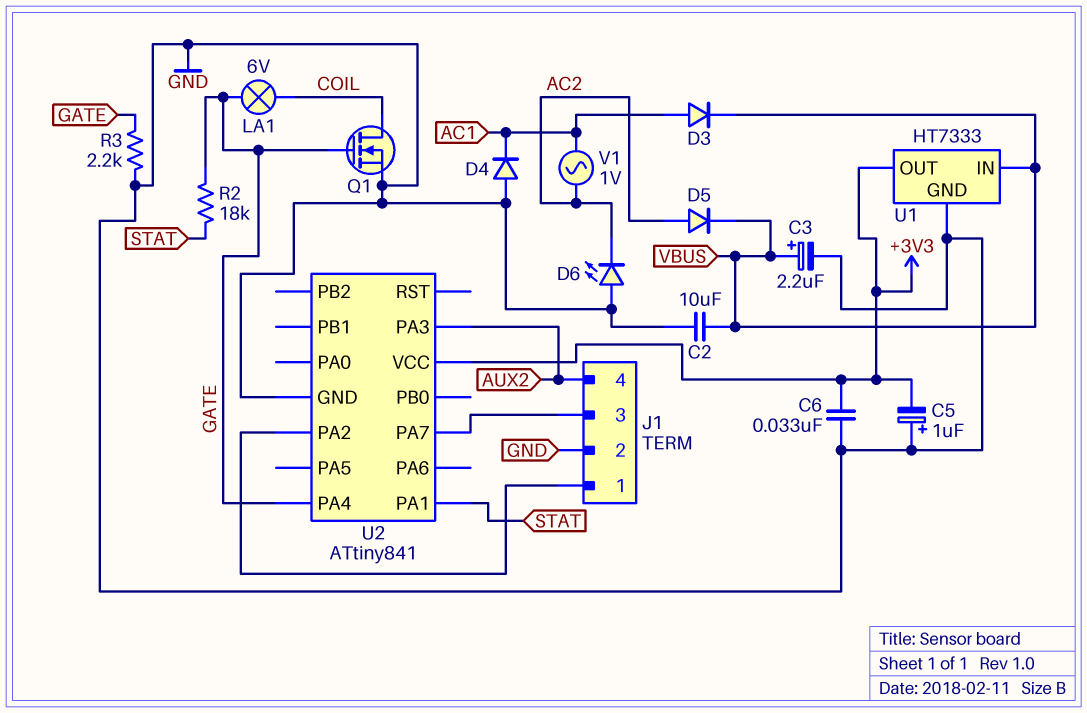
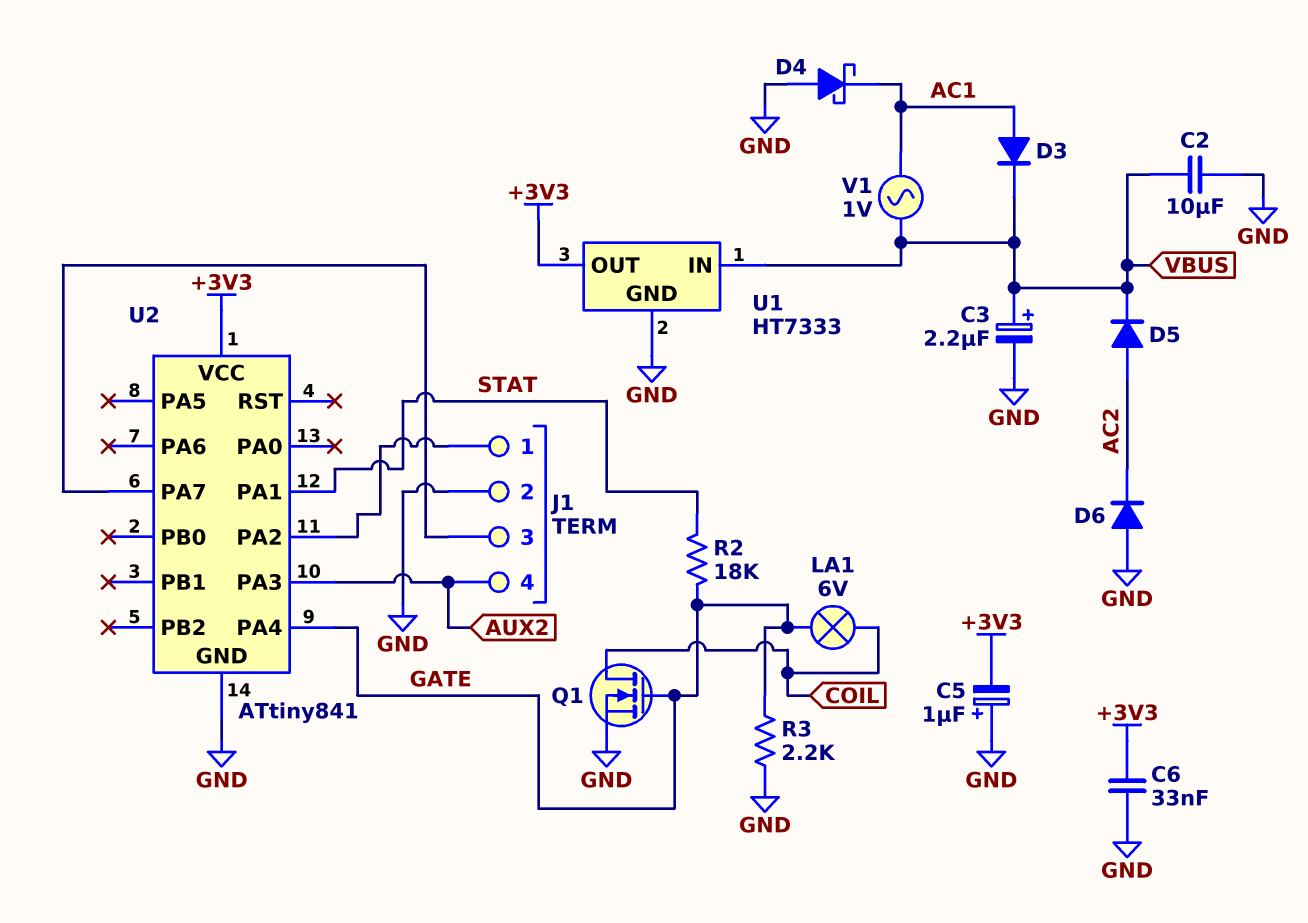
D4: diode (A GND, K AC1) -> schottky (A GND, K AC1)
D6: LED (A GND, K AC2) -> diode (A GND, K AC2)
V1: AC 1V (AC1, AC2) -> AC 1V (AC1, VBUS)

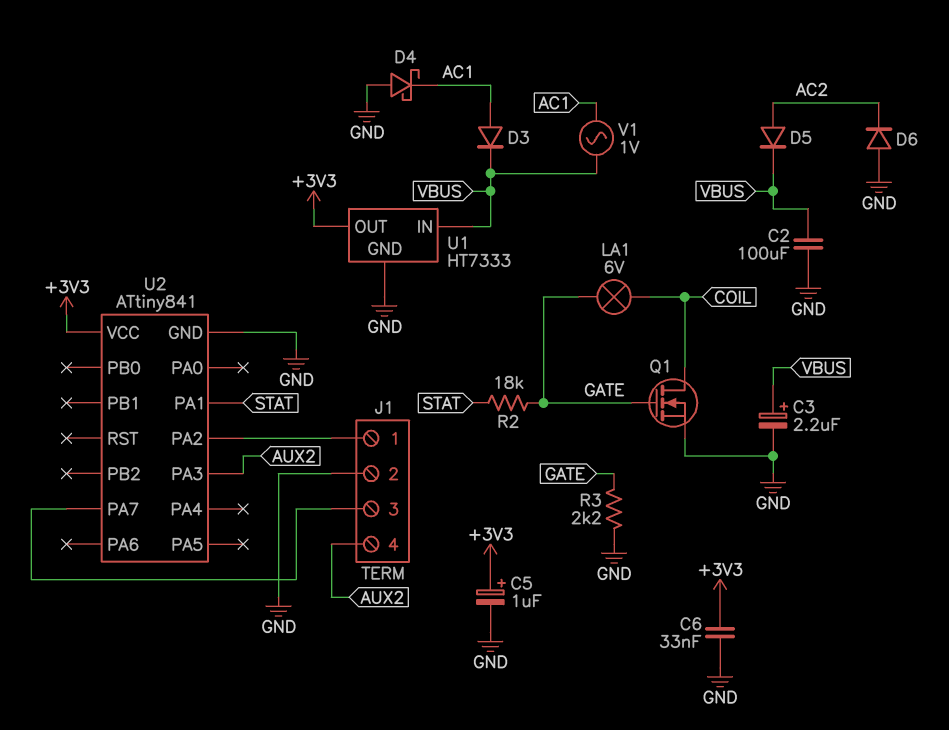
C2: 10uF (GND, VBUS) -> 100uF (GND, VBUS)
C5: 1uF (plus GND, minus +3V3) -> 1uF (plus +3V3, minus GND)
U2 pin PA4: GATE -> none

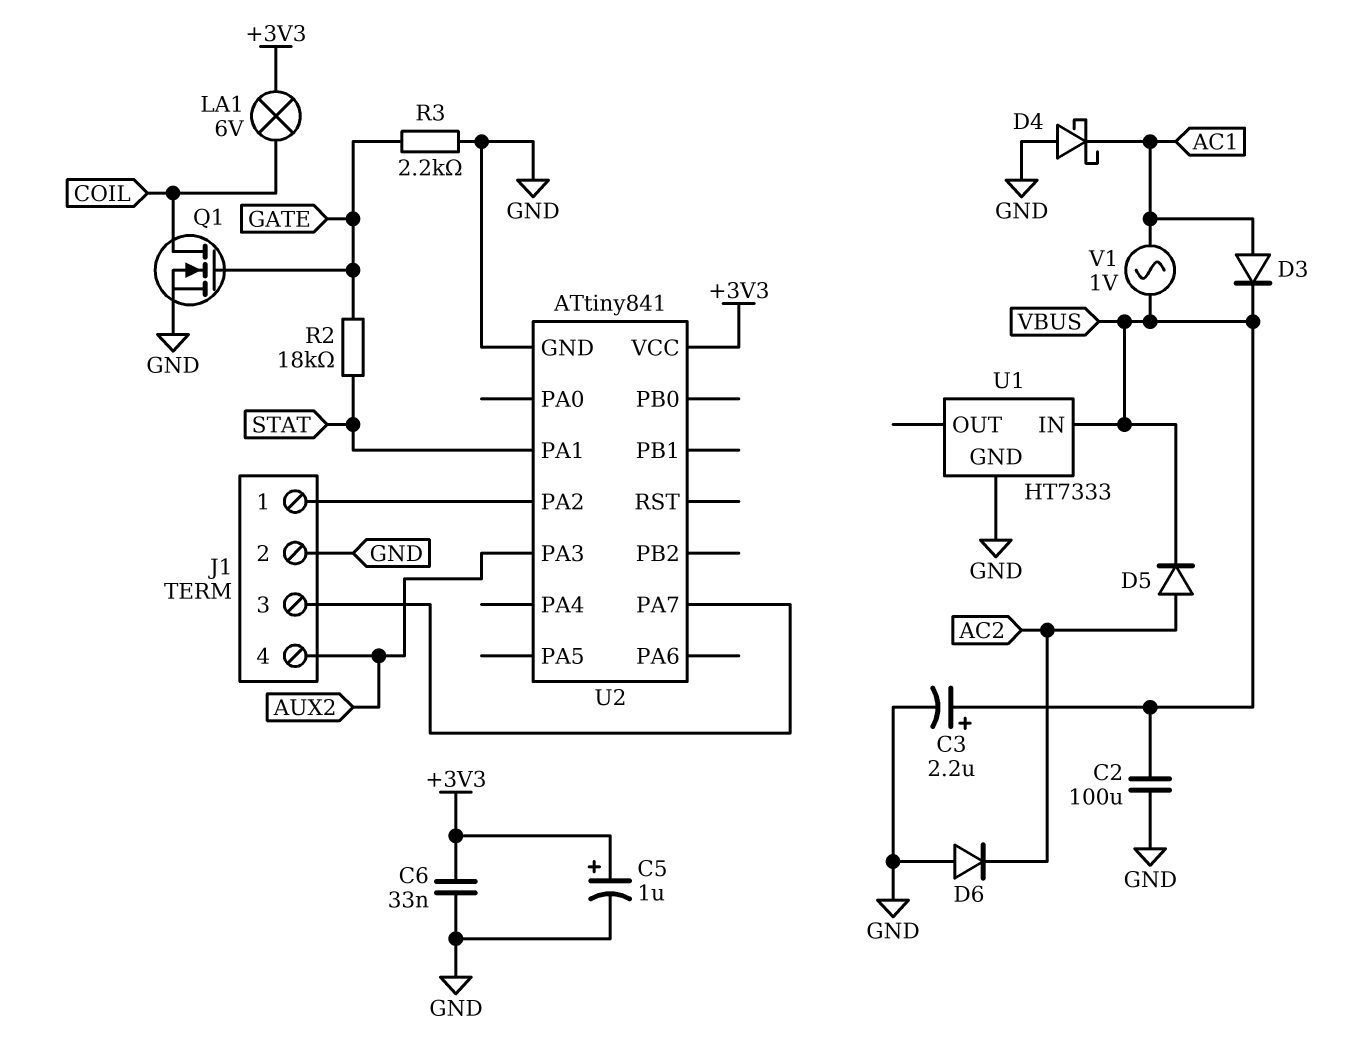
LA1: lamp 6V (COIL, GATE) -> lamp 6V (+3V3, COIL)
U1 pin OUT: +3V3 -> none

